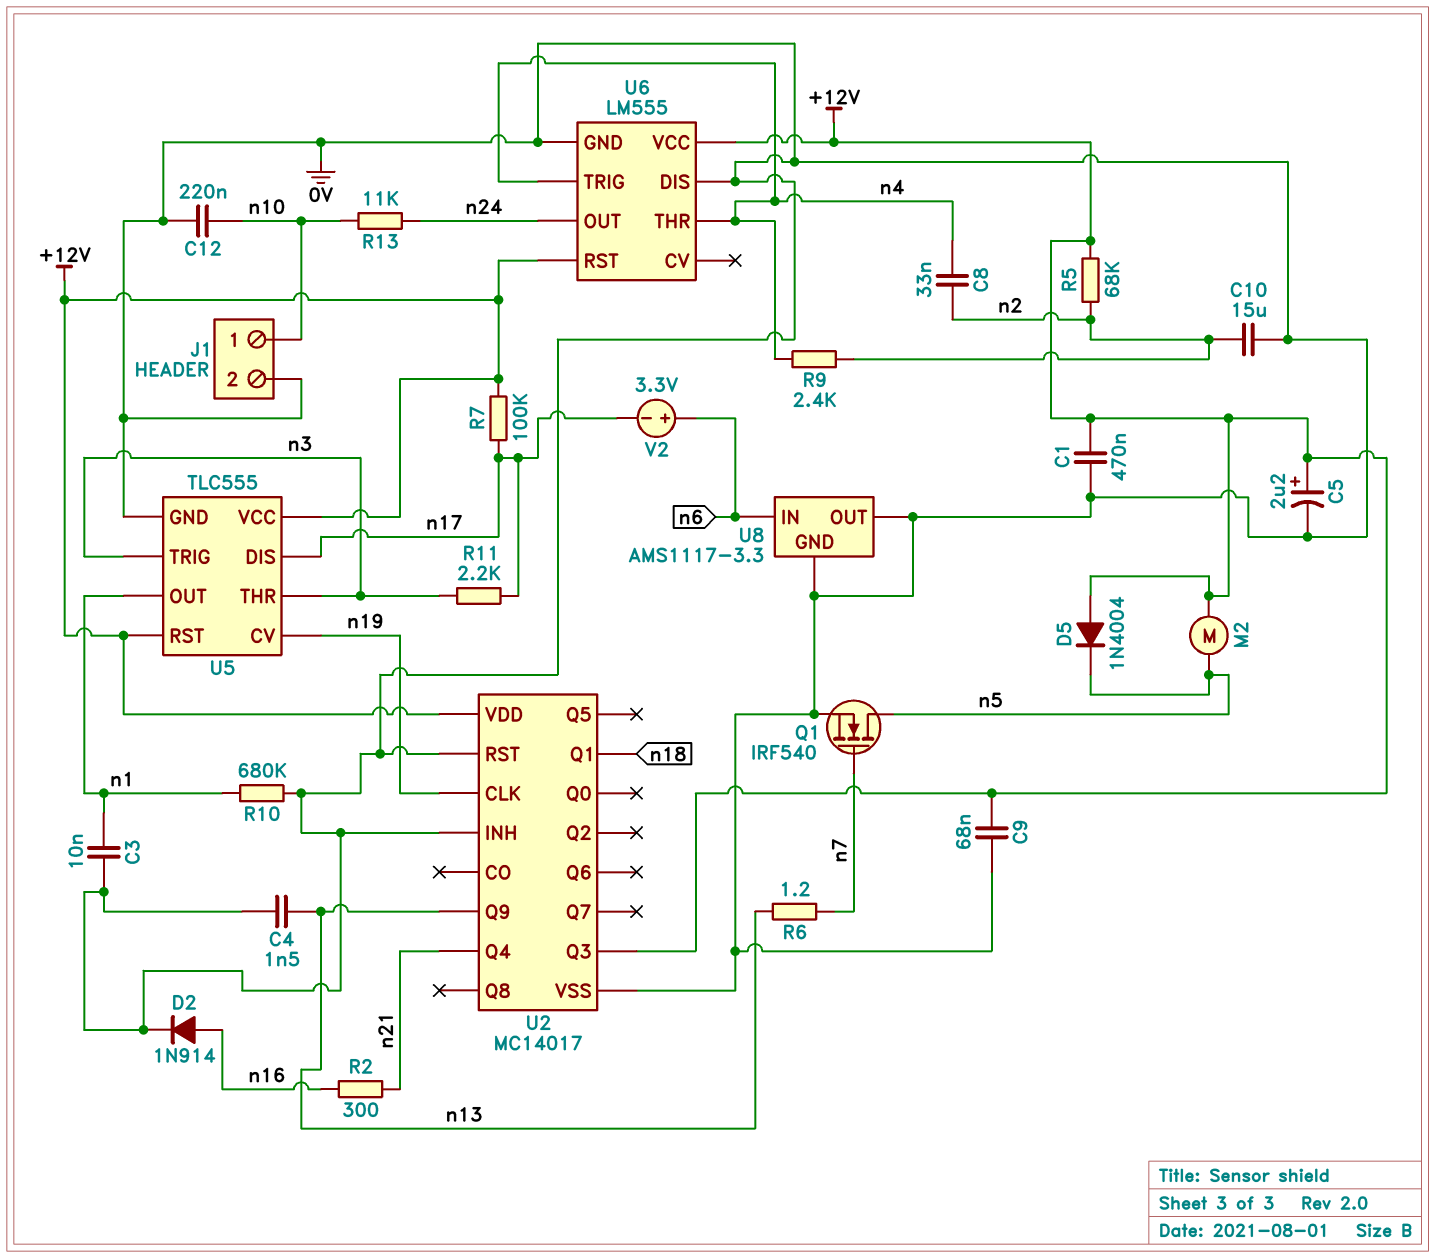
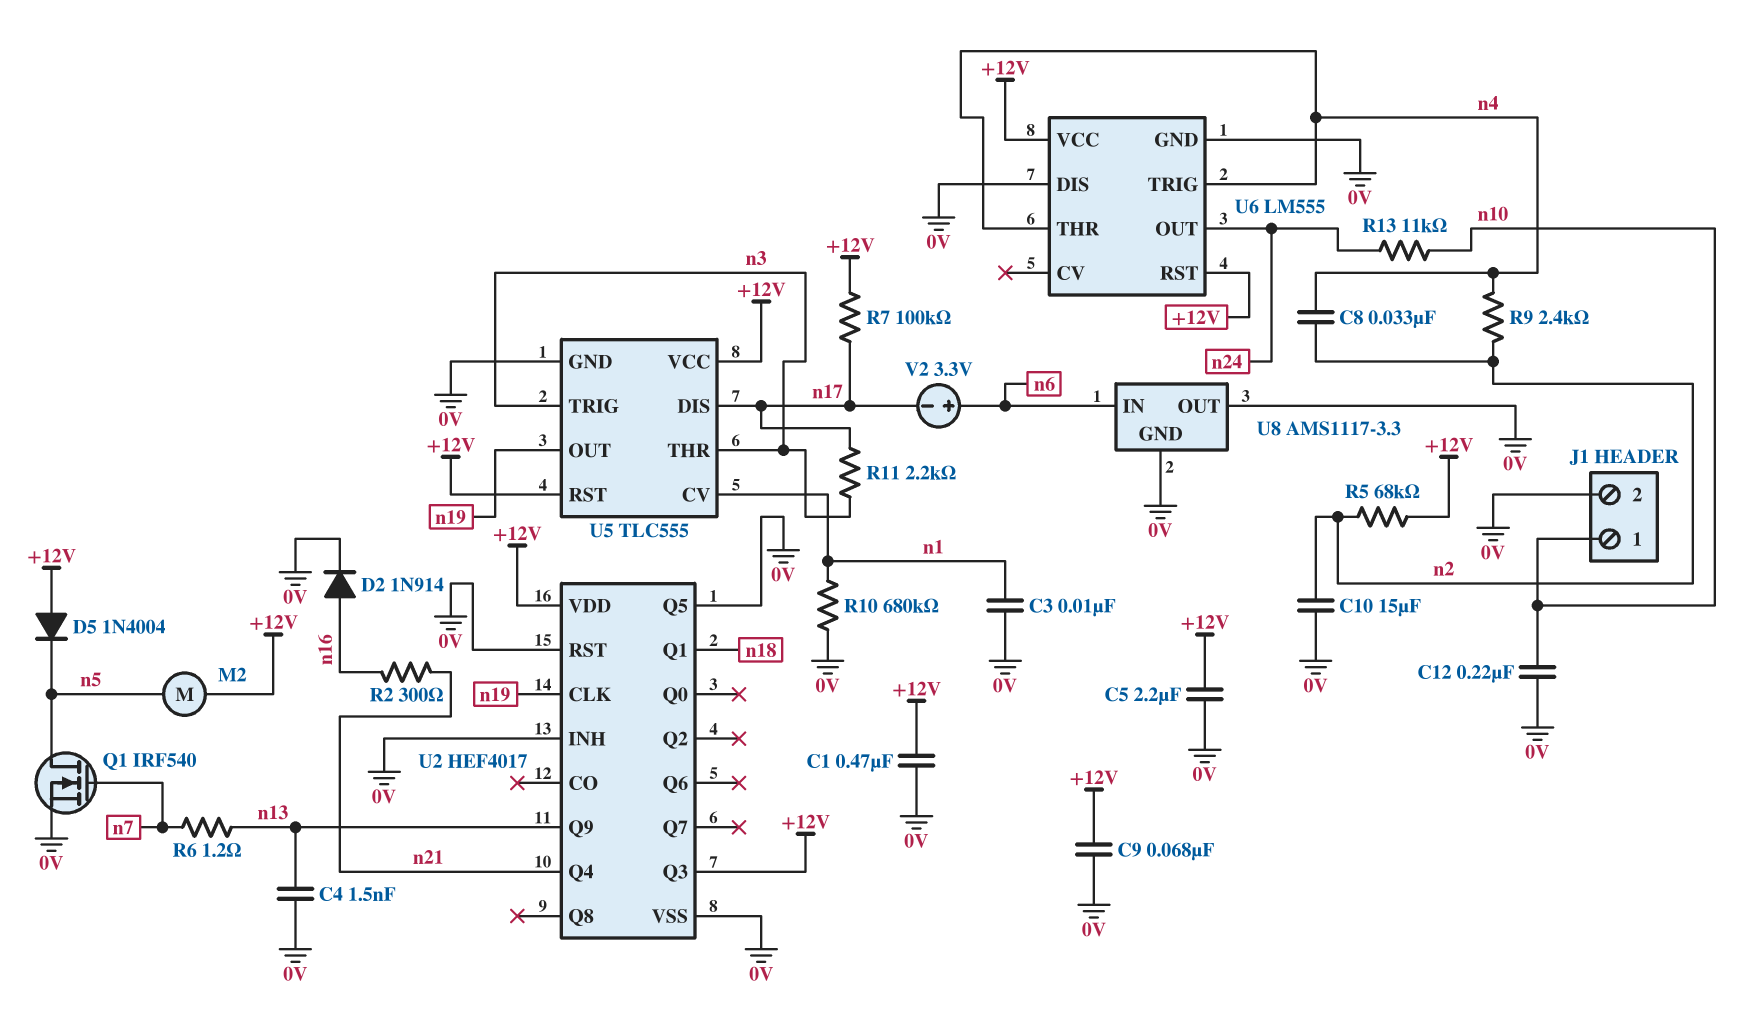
C5: 2.2uF (plus +12V, minus 0V) -> 2.2uF (+12V, 0V)
U2: MC14017 -> HEF4017
U2 pin Q5: none -> 0V
U5 pin CV: n19 -> n1
U5 pin OUT: n1 -> n19

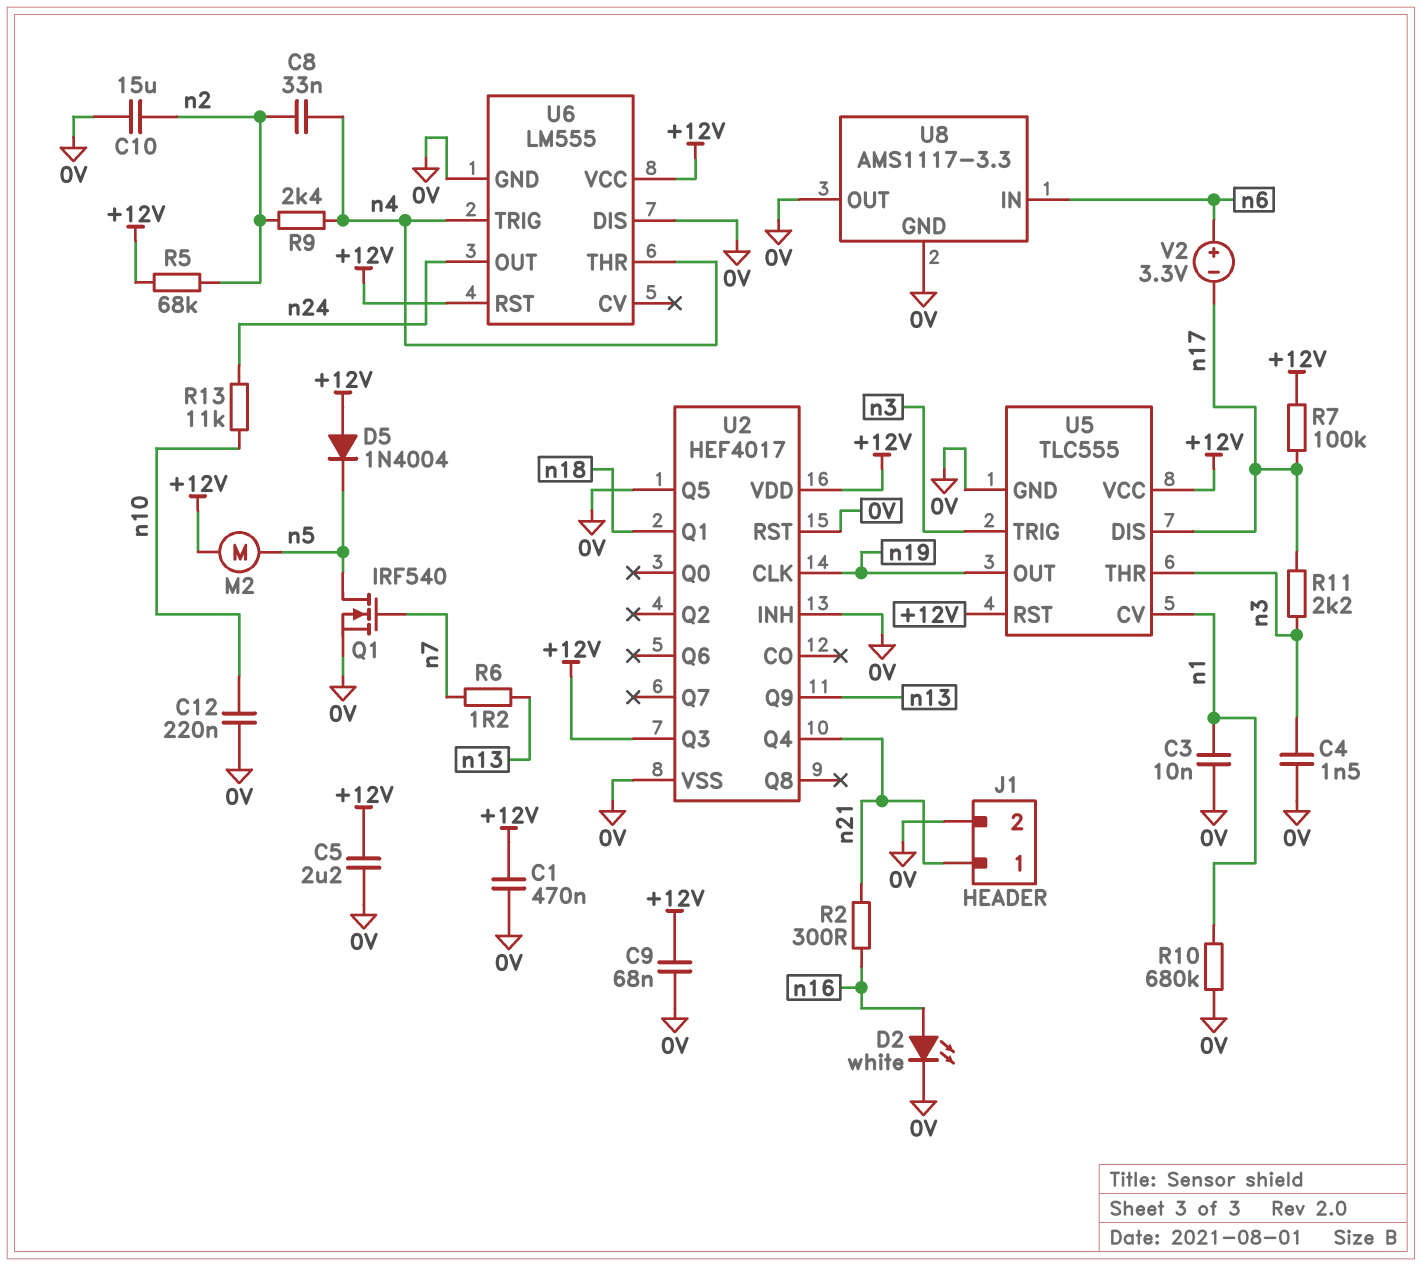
C4: 1.5nF (0V, n13) -> 1.5nF (0V, n3)
D2: diode 1N914 (A n16, K 0V) -> LED white (A n16, K 0V)
J1 pin 1: n10 -> n21

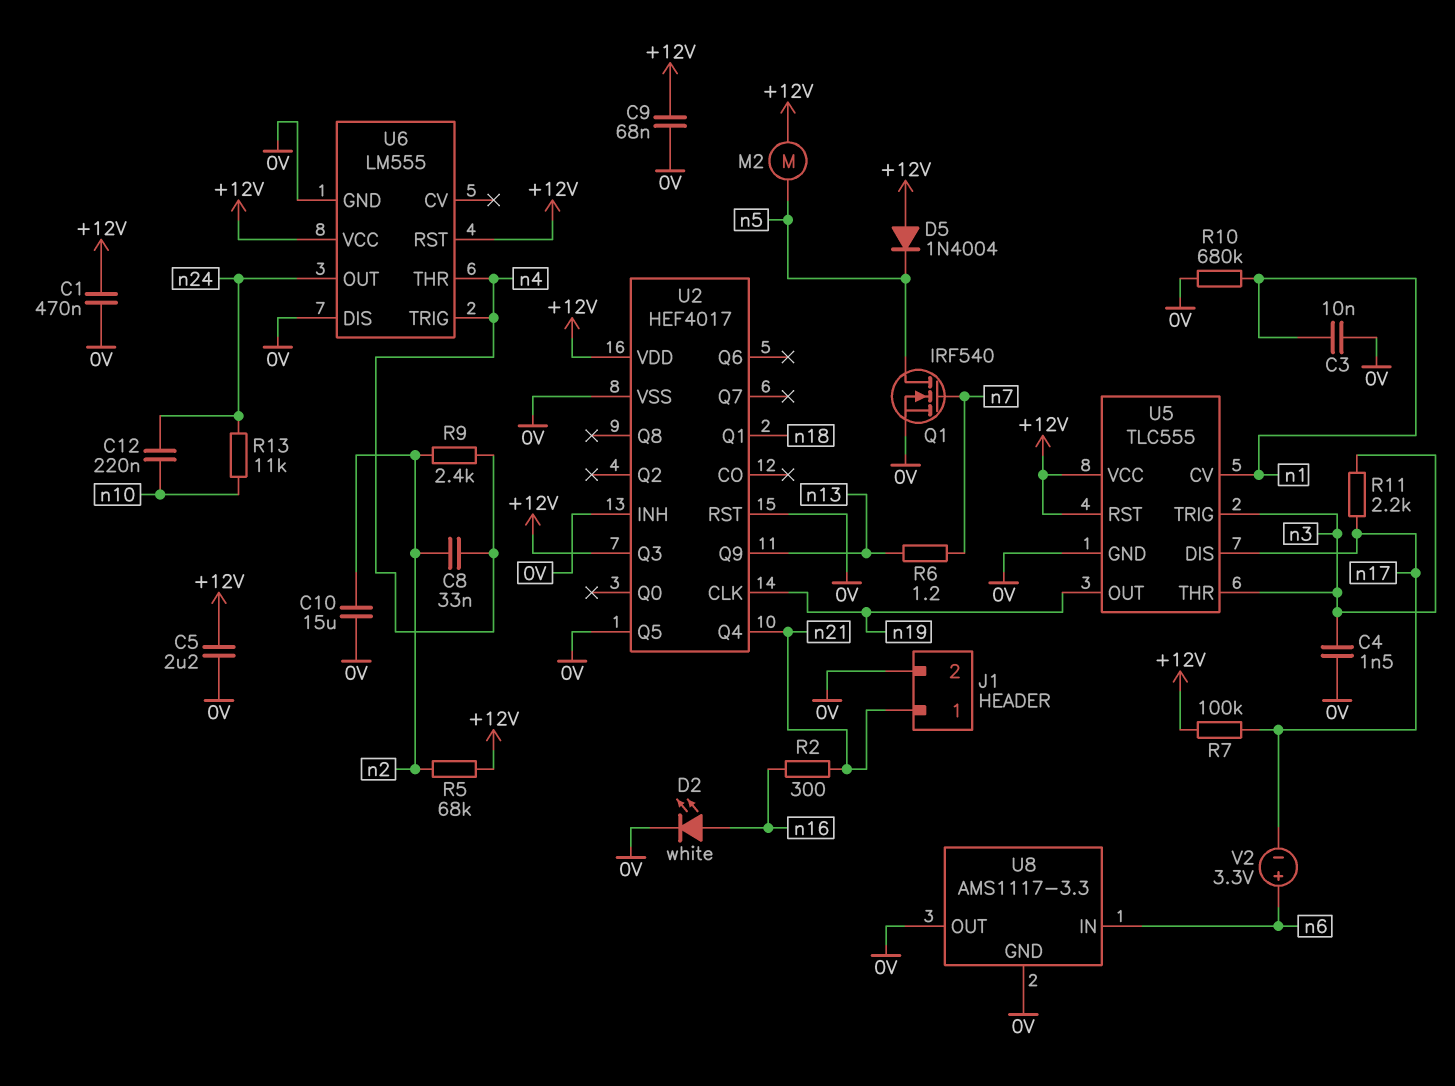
C12: 220nF (0V, n10) -> 220nF (n10, n24)

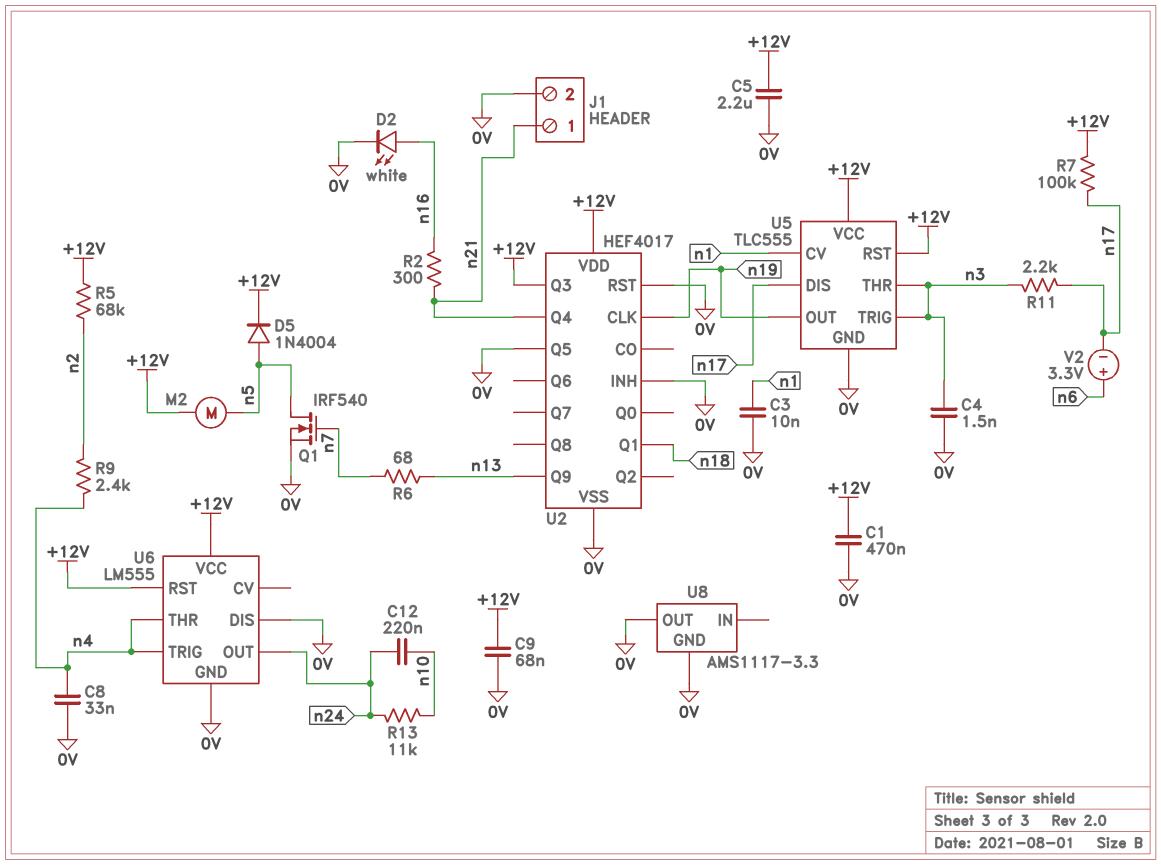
C8: 33nF (n2, n4) -> 33nF (0V, n4)
C10: 15uF (0V, n2) -> none
D5: diode 1N4004 (A +12V, K n5) -> diode 1N4004 (A n5, K +12V)
R6: 1.2 (n7, n13) -> 68 (n7, n13)
R10: 680k (0V, n1) -> none
U8 pin IN: n6 -> none

